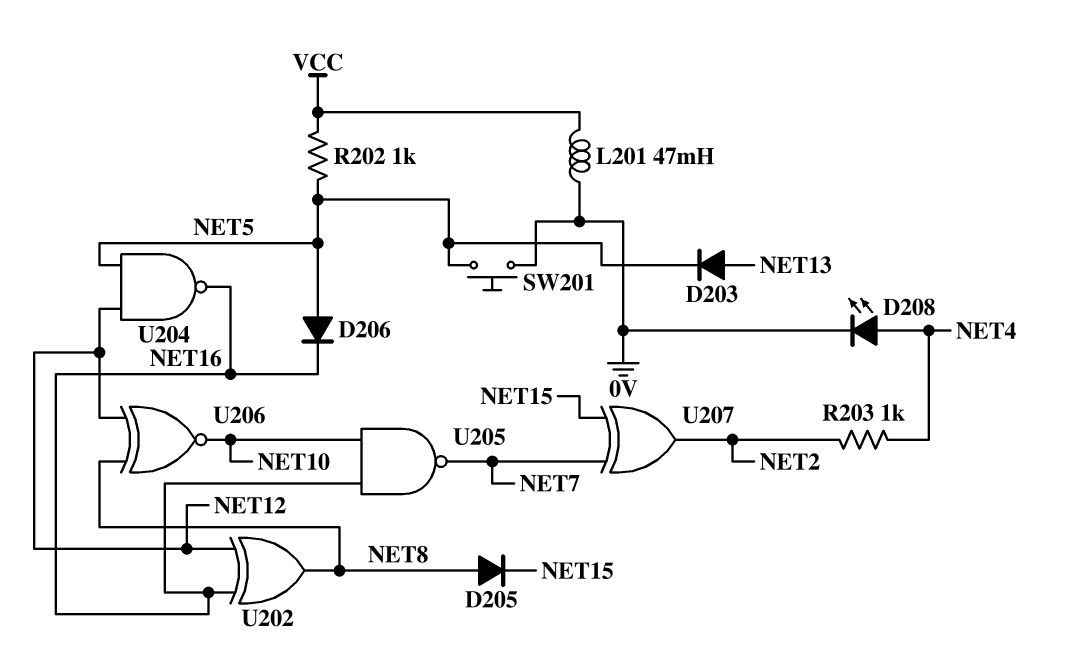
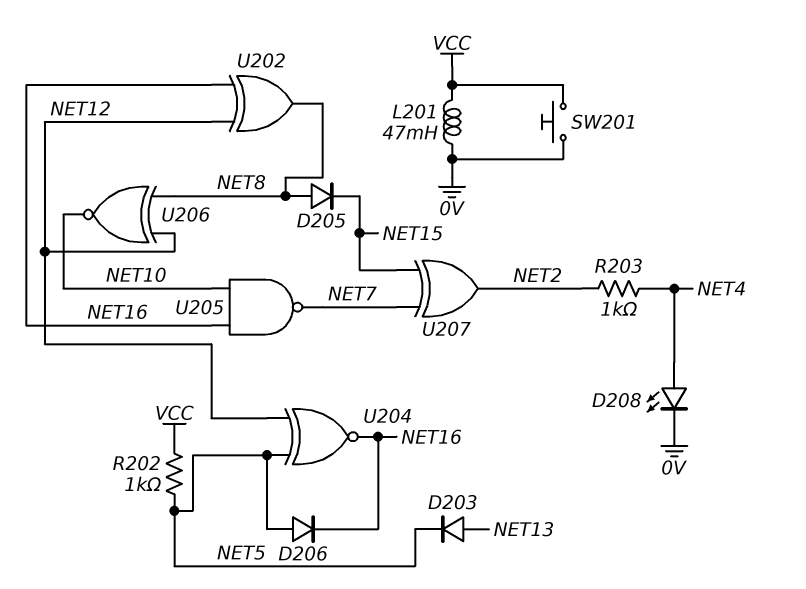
SW201: button (0V, NET5) -> button (0V, VCC)
U204: NAND (in NET5, in NET12, out NET16) -> XNOR (in NET5, in NET12, out NET16)

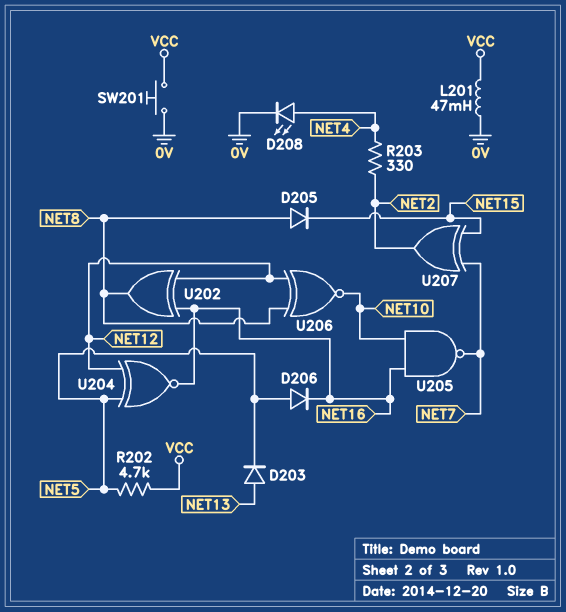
R202: 1k (NET5, VCC) -> 4.7k (NET5, VCC)
R203: 1k (NET2, NET4) -> 330 (NET2, NET4)

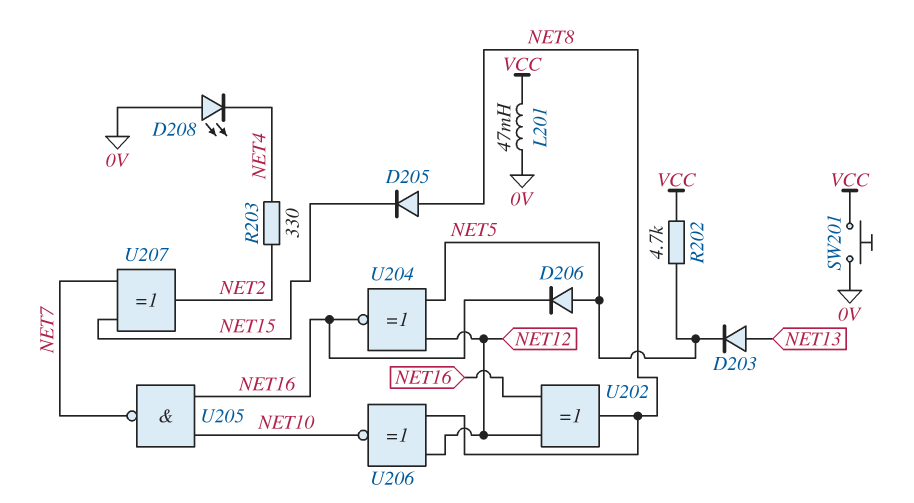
D208: LED (A NET4, K 0V) -> LED (A 0V, K NET4)

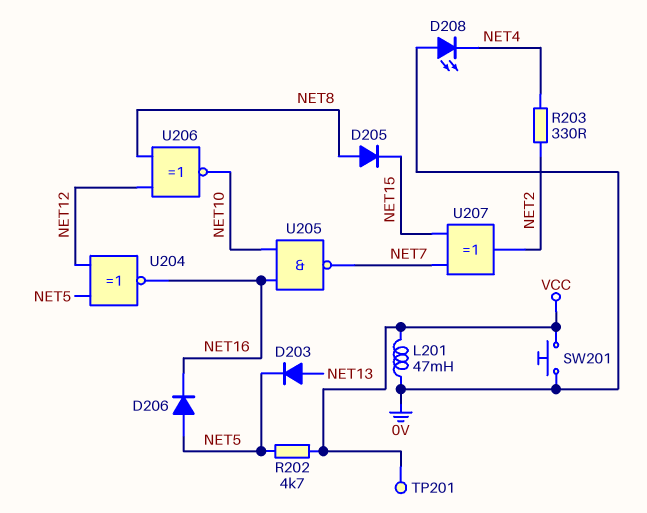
TP201: none -> test point (VCC)
U202: XOR (in NET12, in NET16, out NET8) -> none

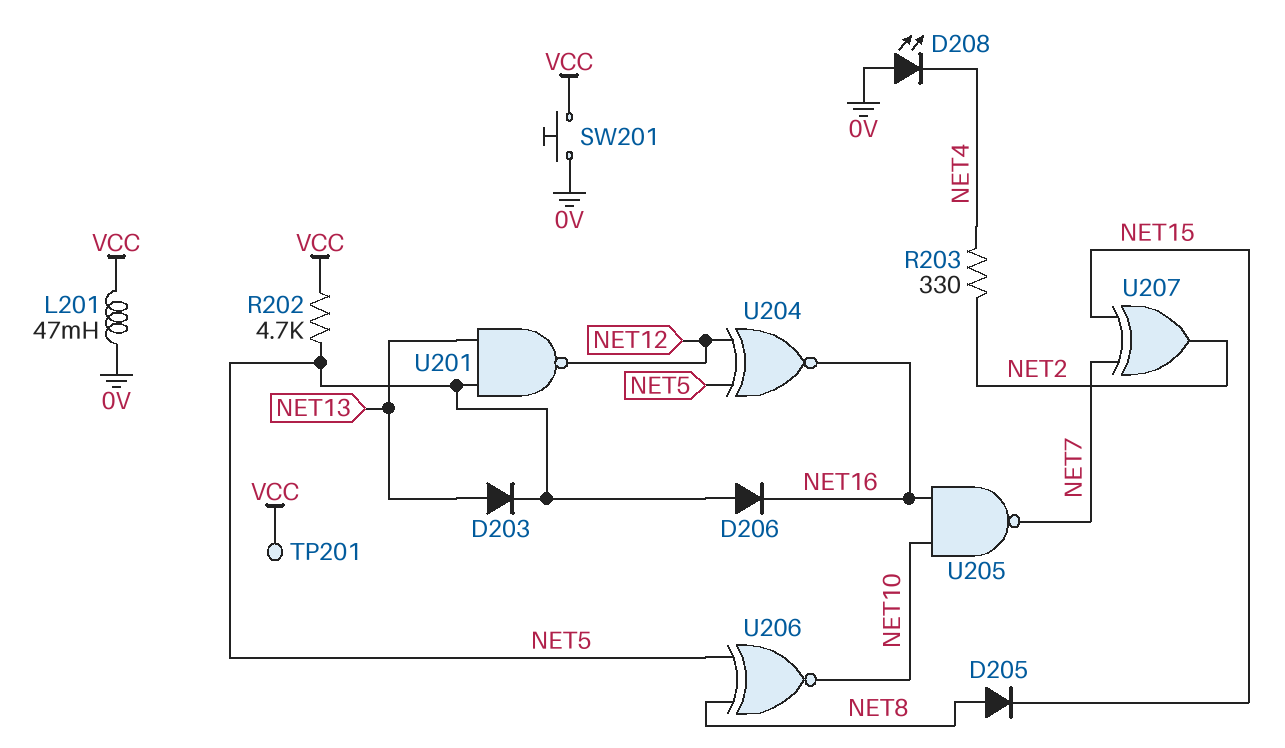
U201: none -> NAND (in NET5, in NET13, out NET12)
U206: XNOR (in NET8, in NET12, out NET10) -> XNOR (in NET5, in NET8, out NET10)

